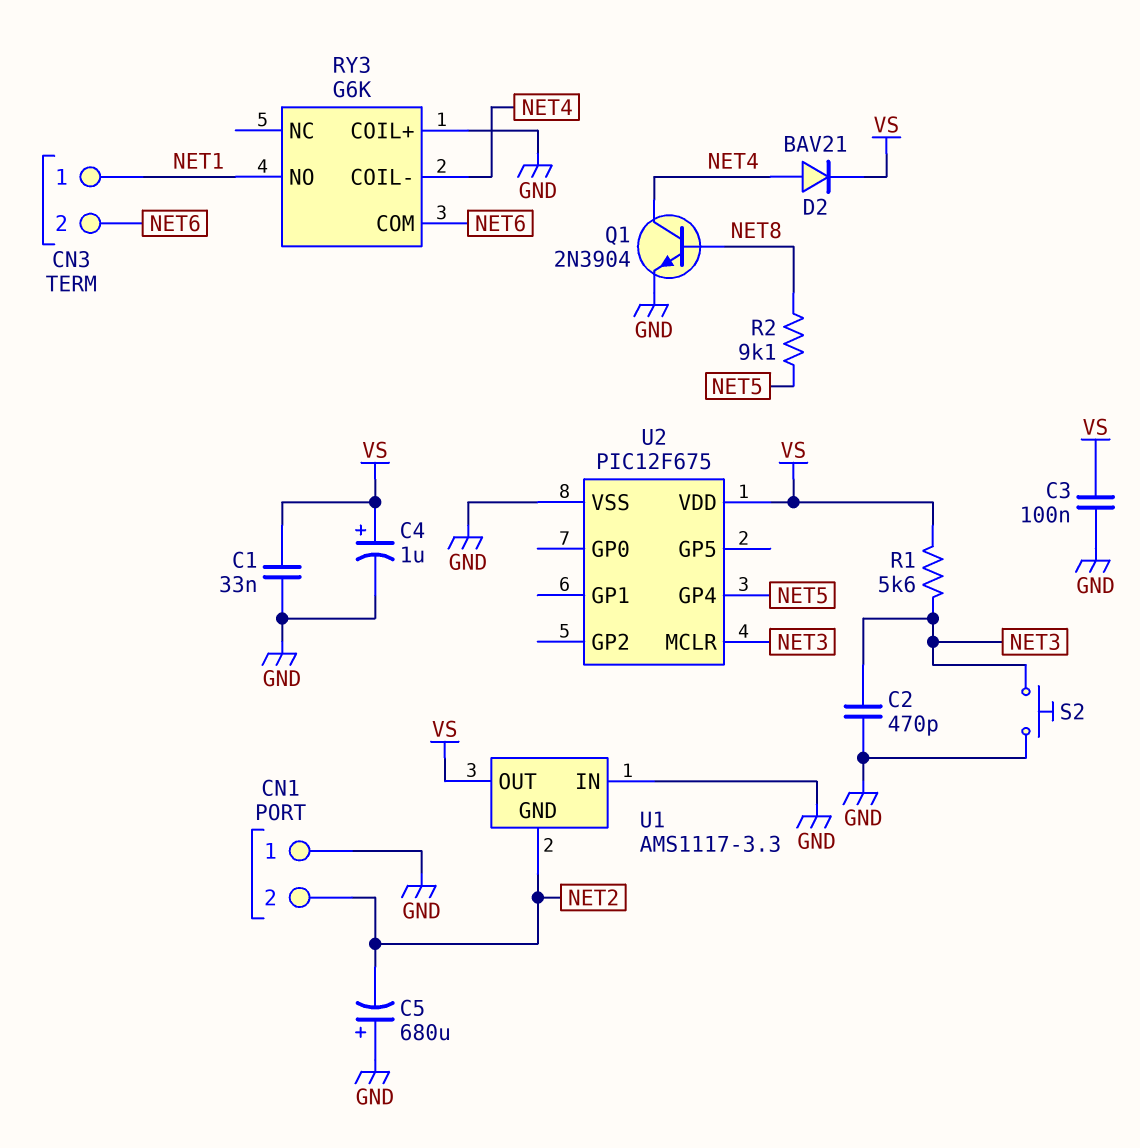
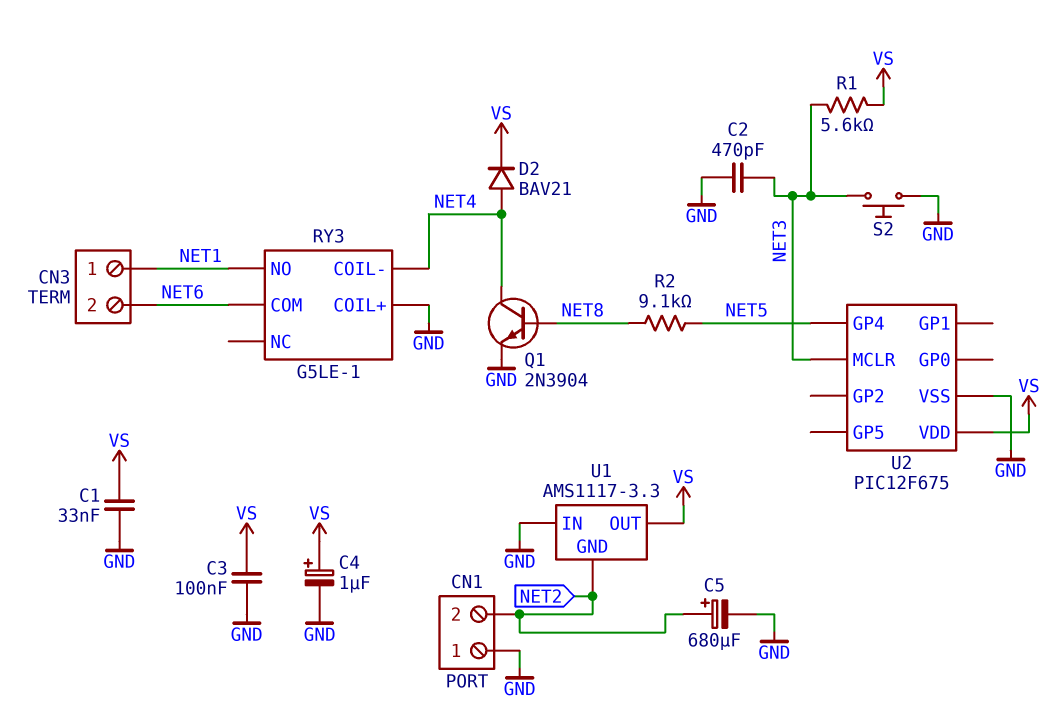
C5: 680uF (plus GND, minus NET2) -> 680uF (plus NET2, minus GND)
RY3: G6K -> G5LE-1

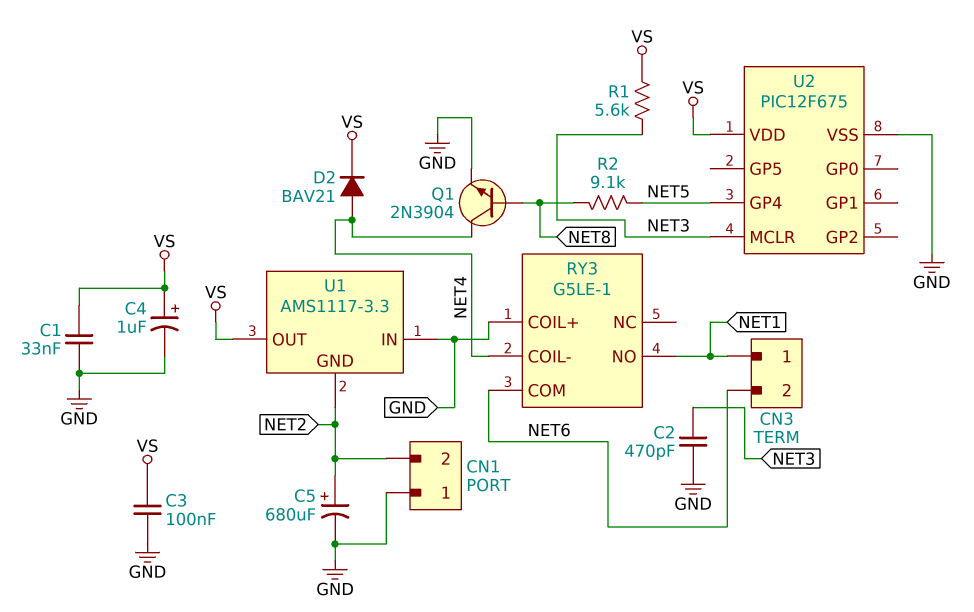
S2: button (GND, NET3) -> none

